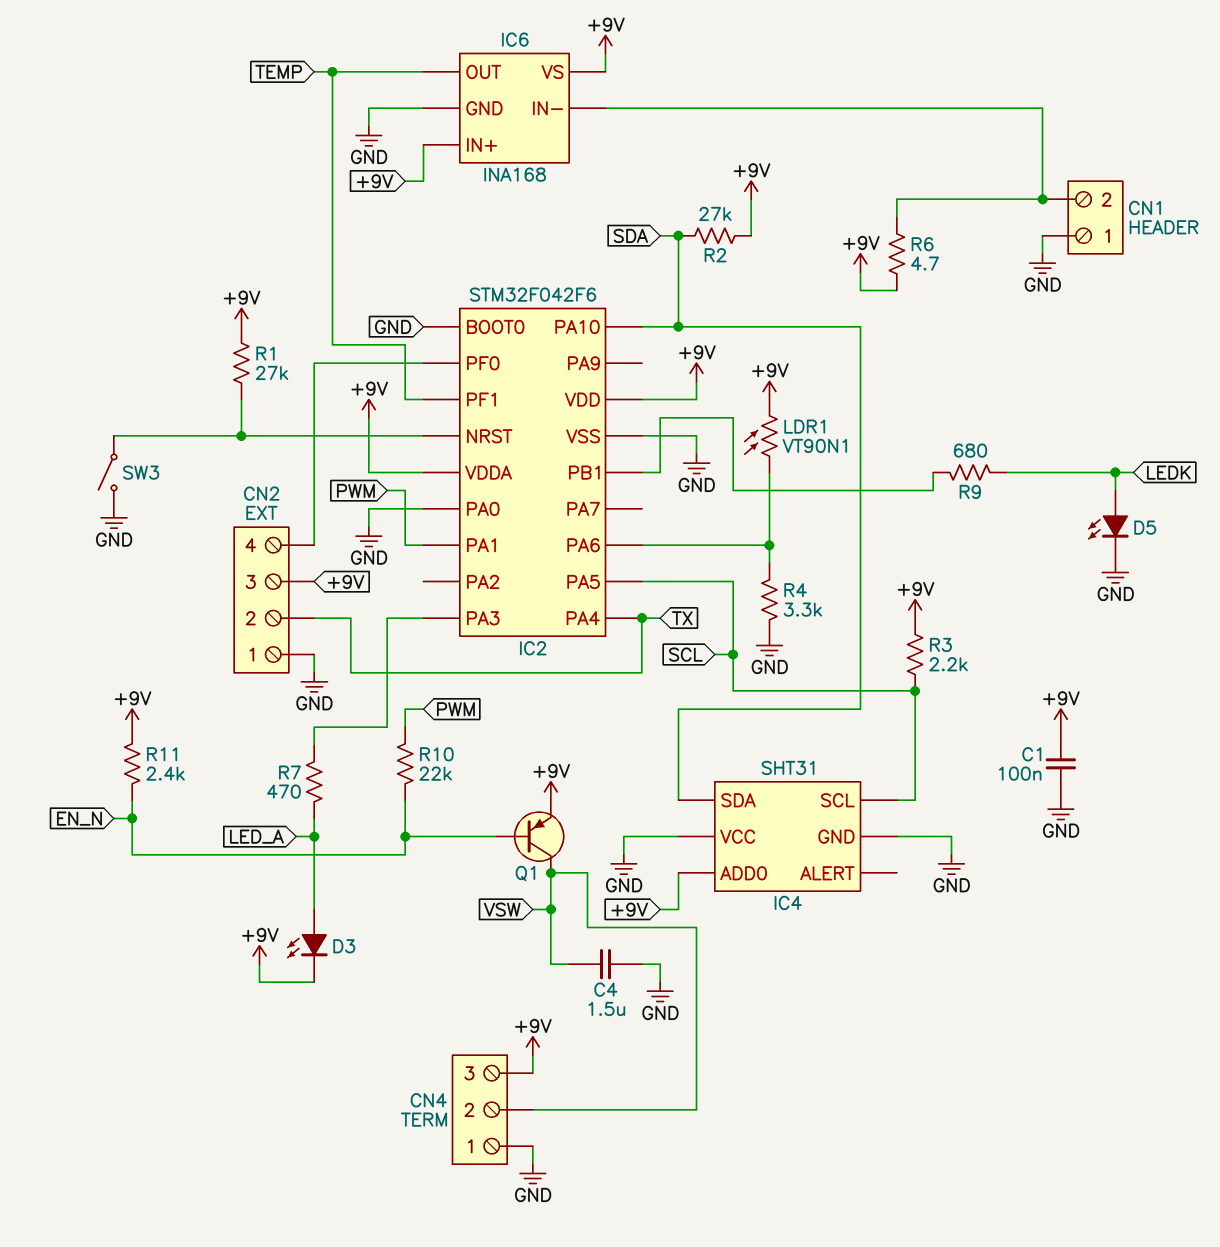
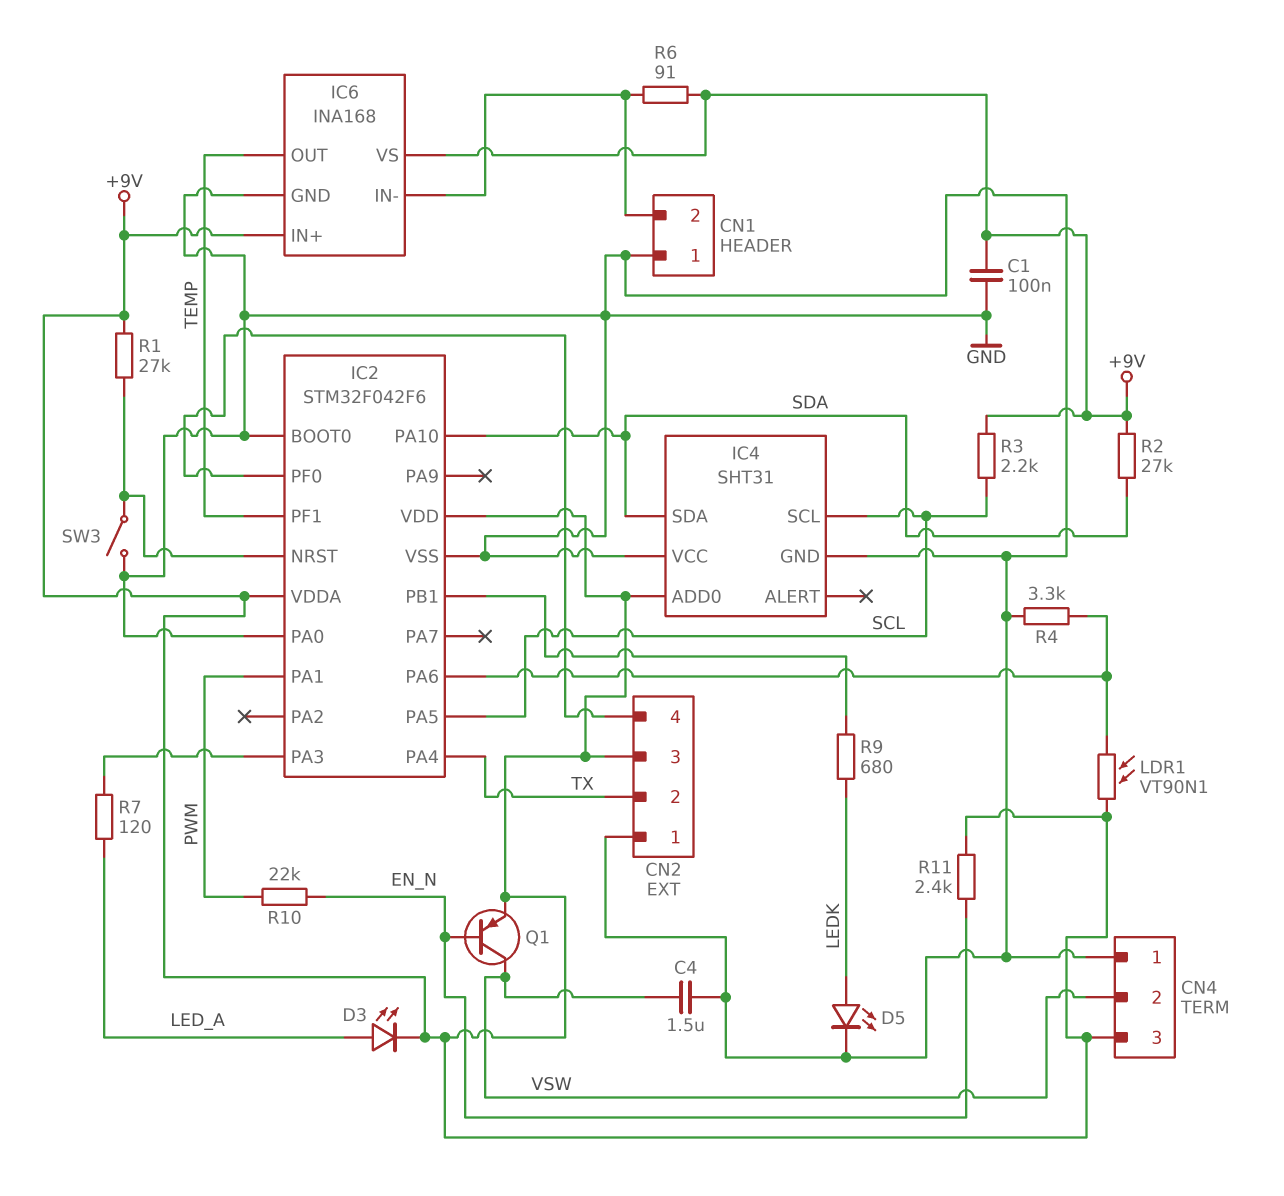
R6: 4.7 (+9V, CN1/2) -> 91 (+9V, CN1/2)
R7: 470 (IC2/PA3, LED_A) -> 120 (IC2/PA3, LED_A)

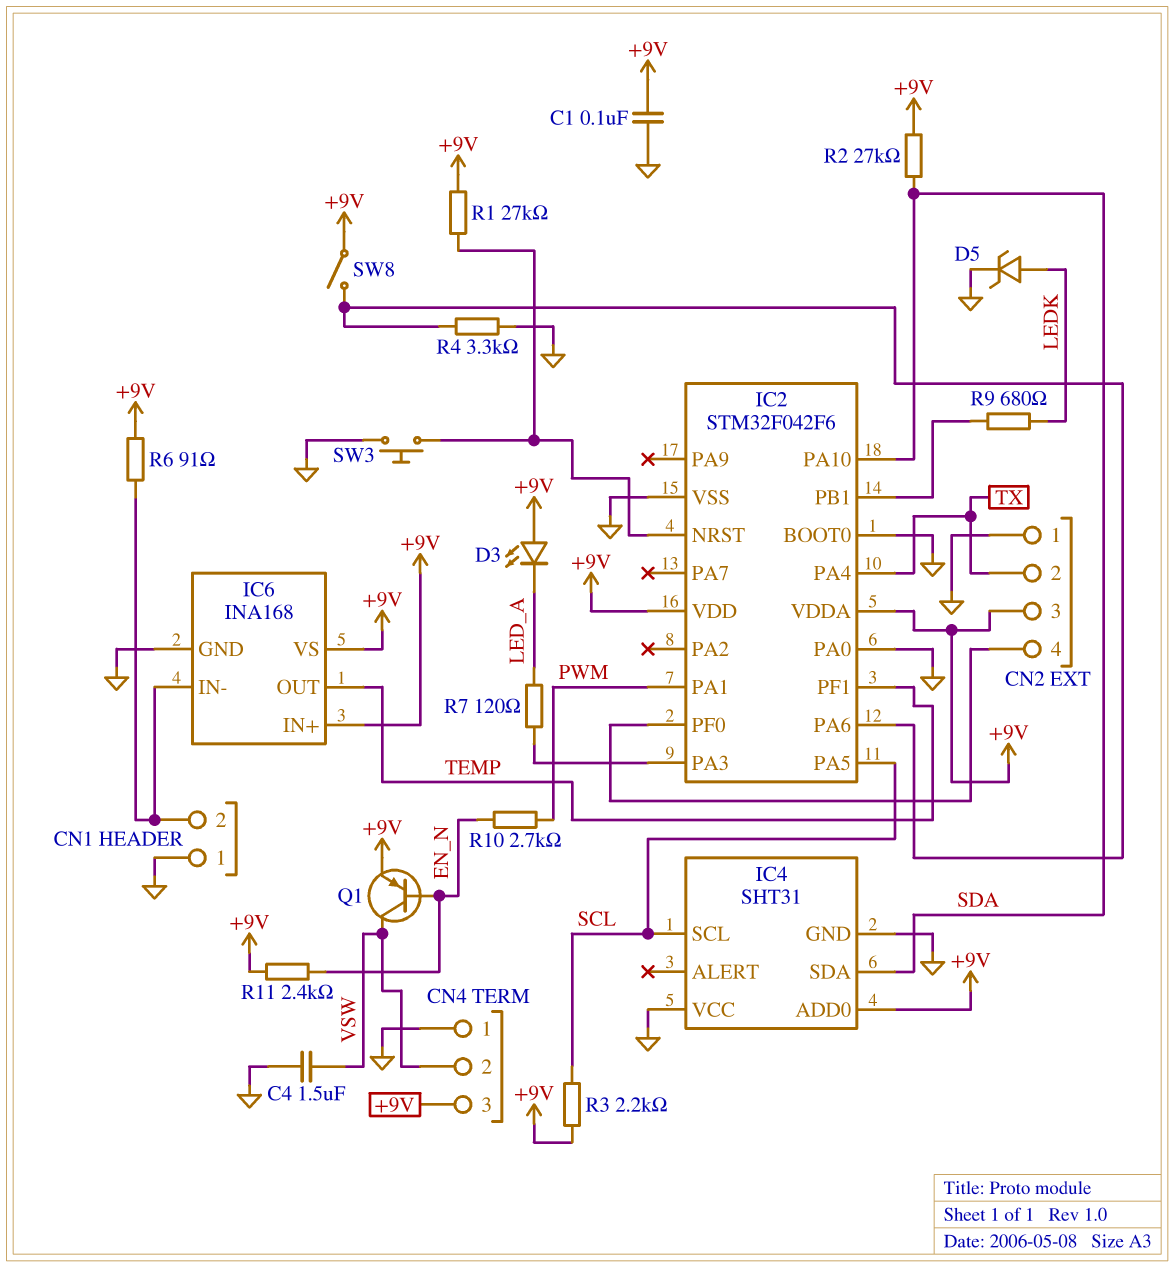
D3: LED (A LED_A, K +9V) -> LED (A +9V, K LED_A)
D5: LED (A LEDK, K GND) -> zener (A LEDK, K GND)
LDR1: VT90N1 (+9V, IC2/PA6) -> none
R10: 22k (EN_N, PWM) -> 2.7k (EN_N, PWM)
SW3: switch (GND, IC2/NRST) -> button (GND, IC2/NRST)
SW8: none -> switch (+9V, IC2/PA6)

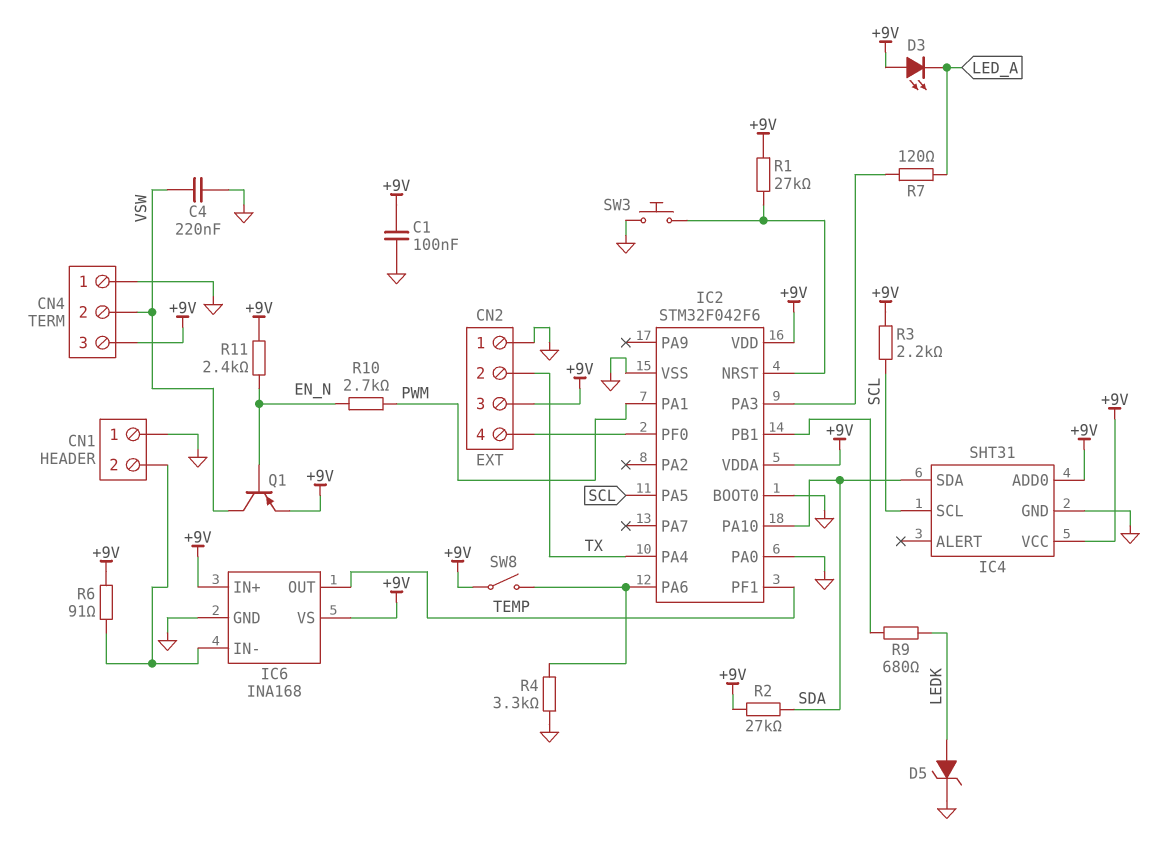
C4: 1.5uF (GND, VSW) -> 220nF (GND, VSW)
IC4 pin VCC: GND -> +9V

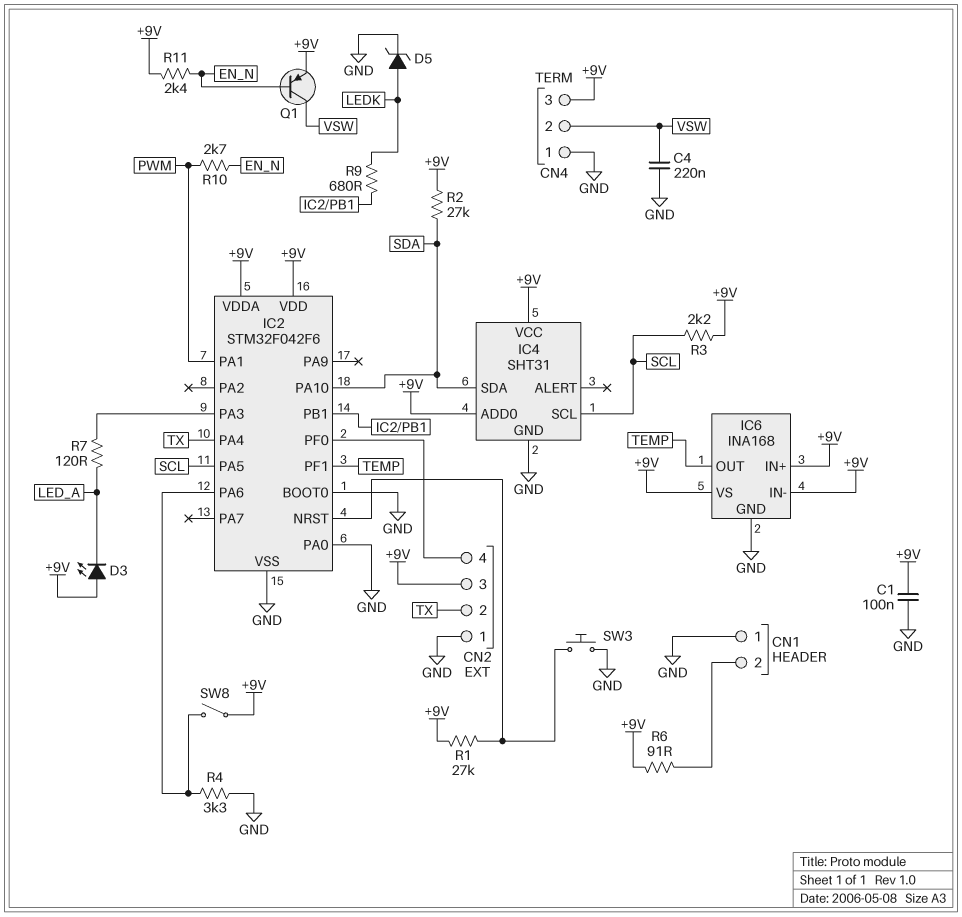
IC6 pin IN-: CN1/2 -> +9V

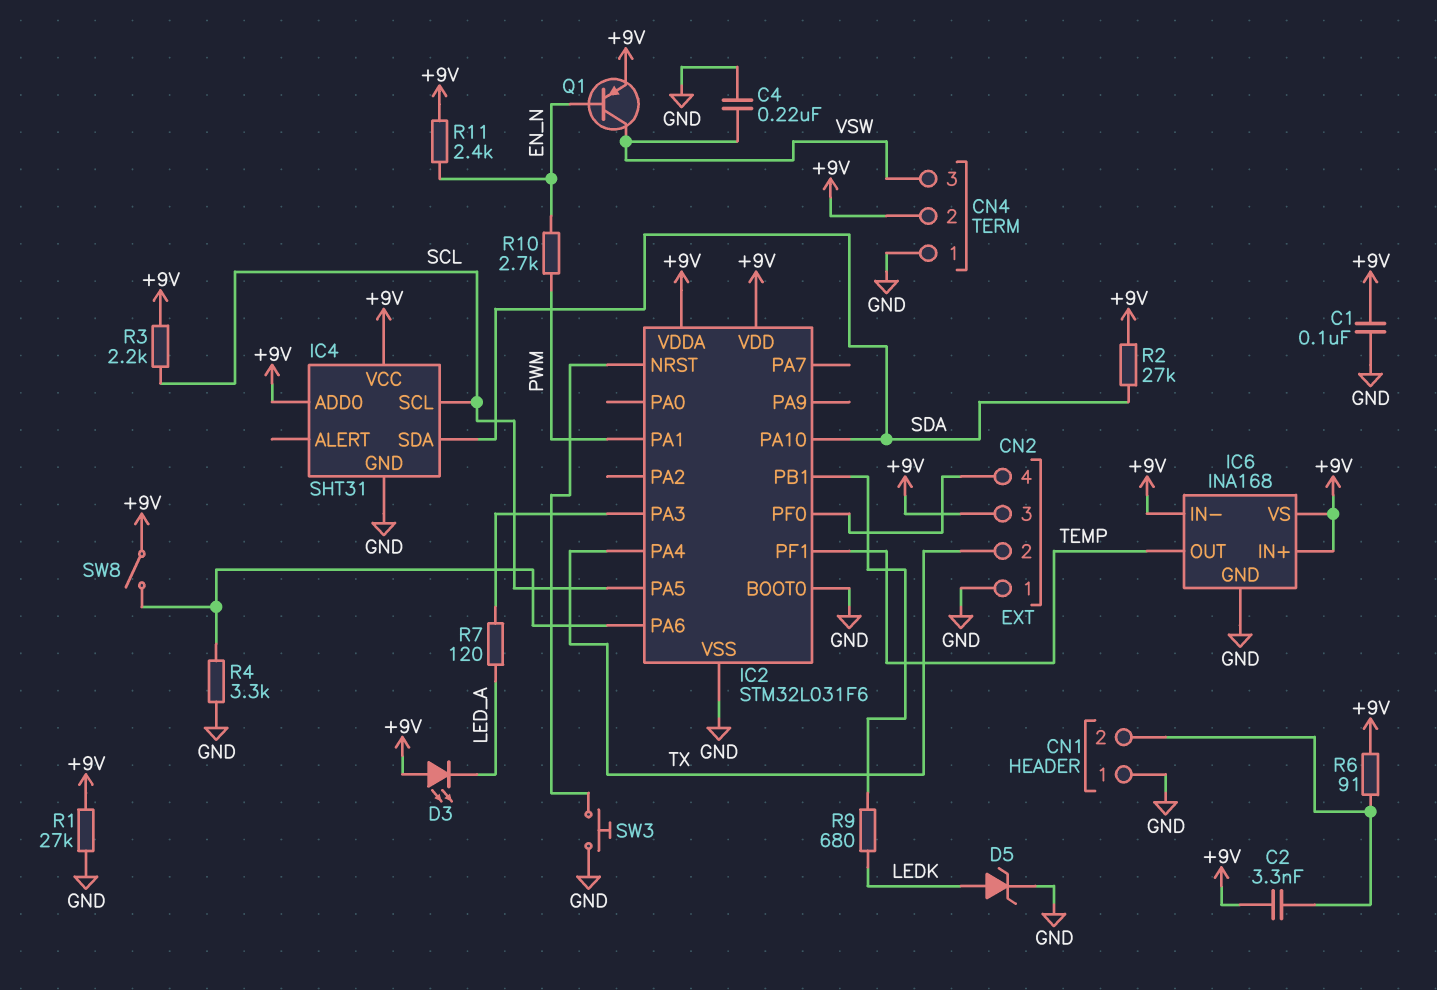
C2: none -> 3.3nF (+9V, CN1/2)
CN4 pin 2: VSW -> +9V
CN4 pin 3: +9V -> VSW
IC2: STM32F042F6 -> STM32L031F6
IC2 pin PA0: GND -> none
R1: 27k (+9V, IC2/NRST) -> 27k (+9V, GND)

